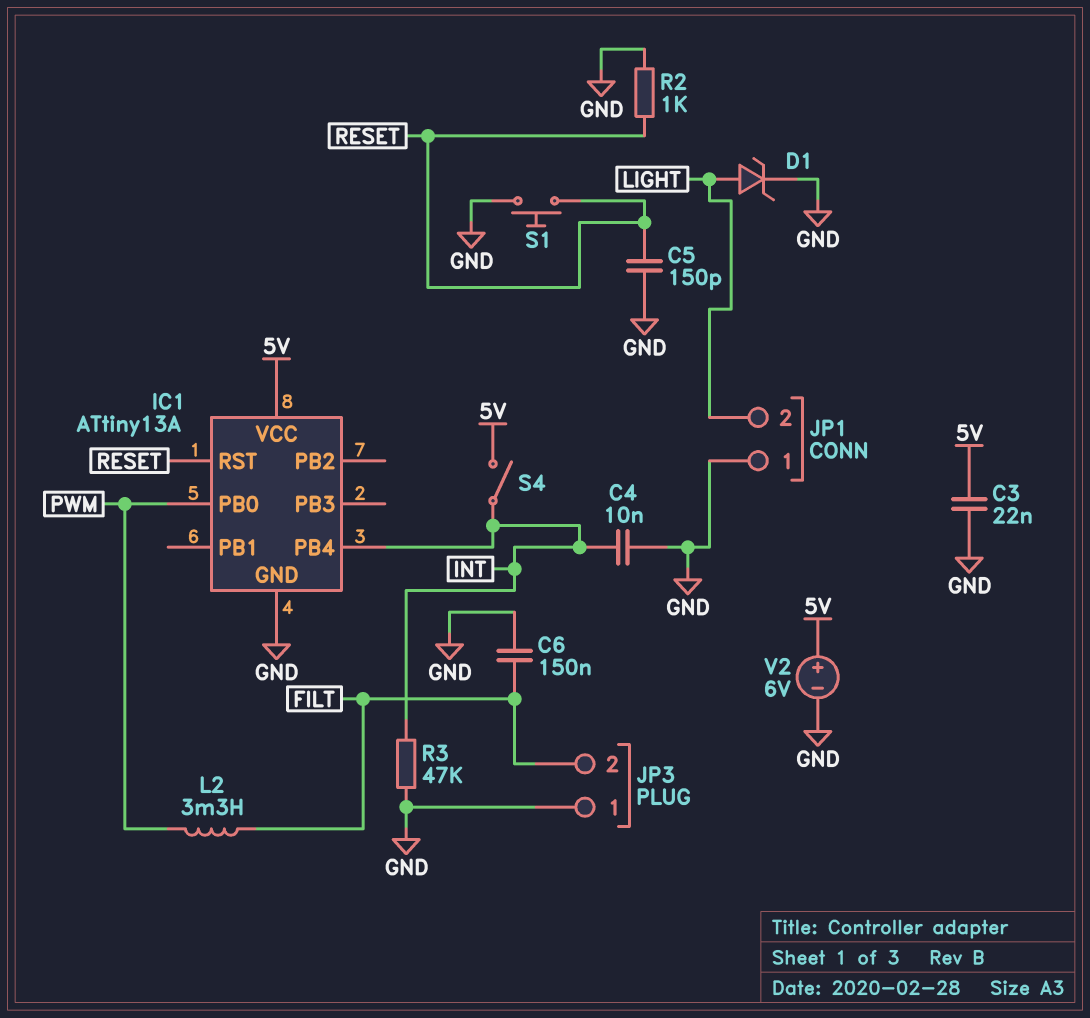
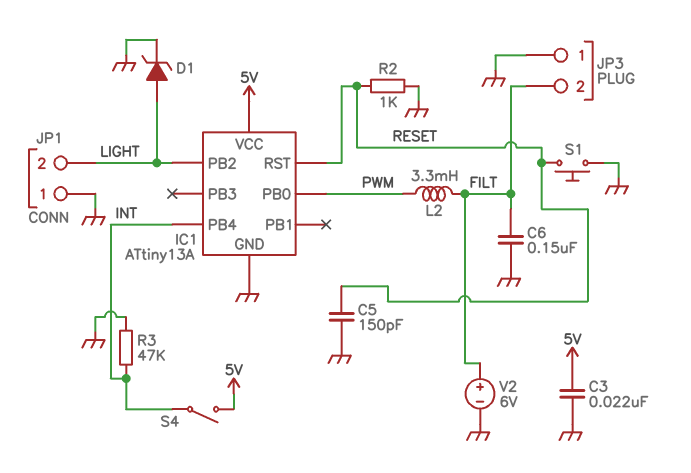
C4: 10nF (GND, INT) -> none
IC1 pin PB2: none -> LIGHT
V2: 6V (plus 5V, minus GND) -> 6V (plus FILT, minus GND)

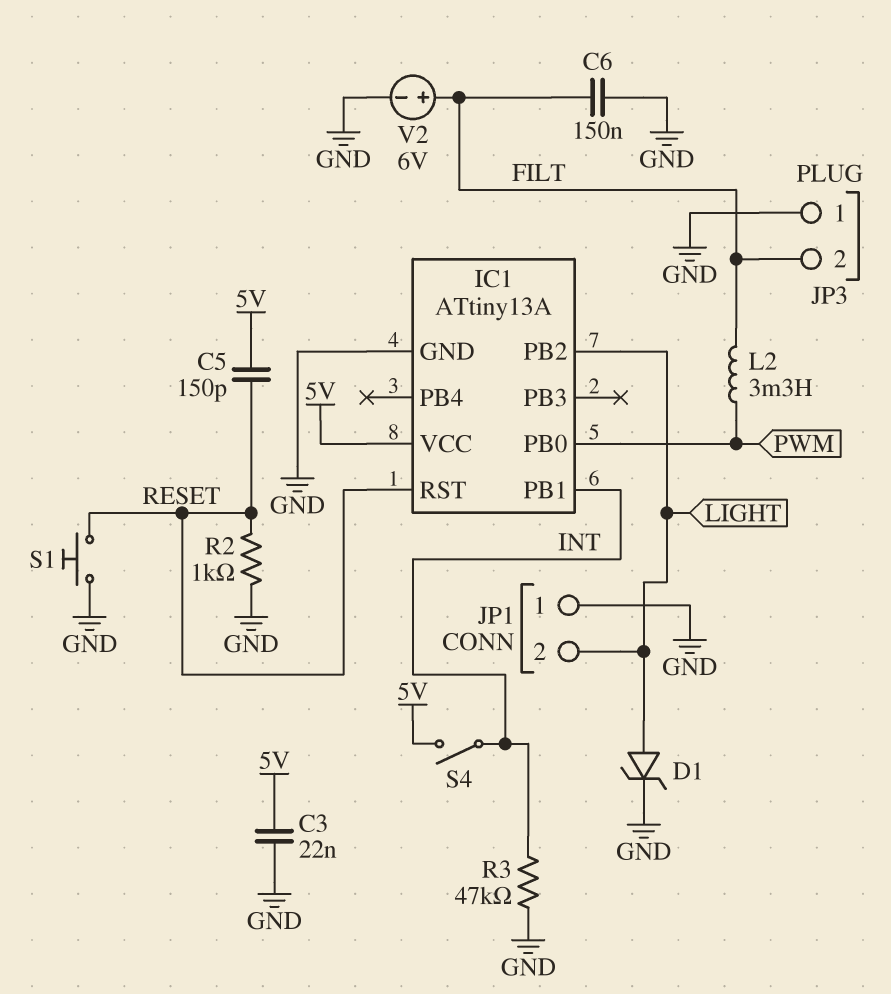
C5: 150pF (GND, RESET) -> 150pF (5V, RESET)
IC1 pin PB1: none -> INT
IC1 pin PB4: INT -> none

